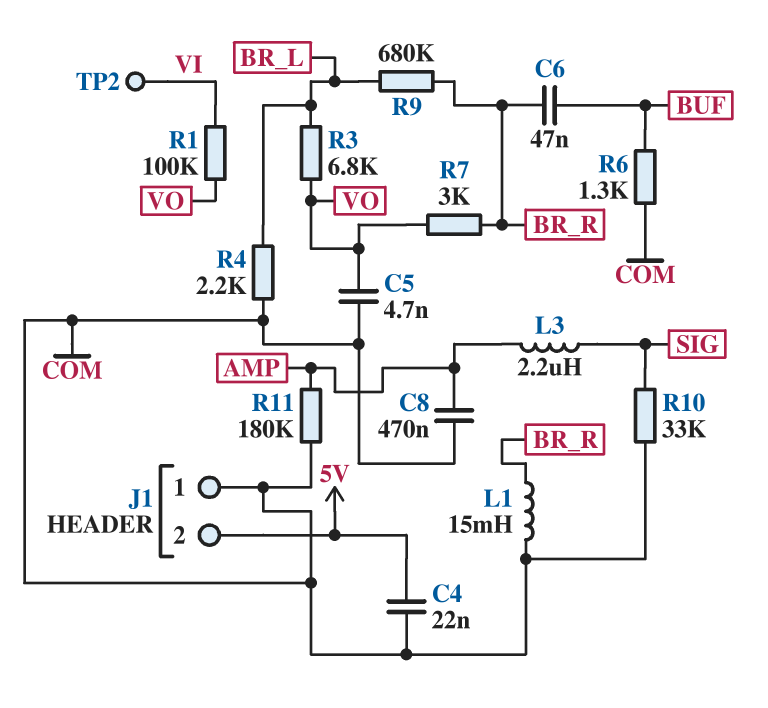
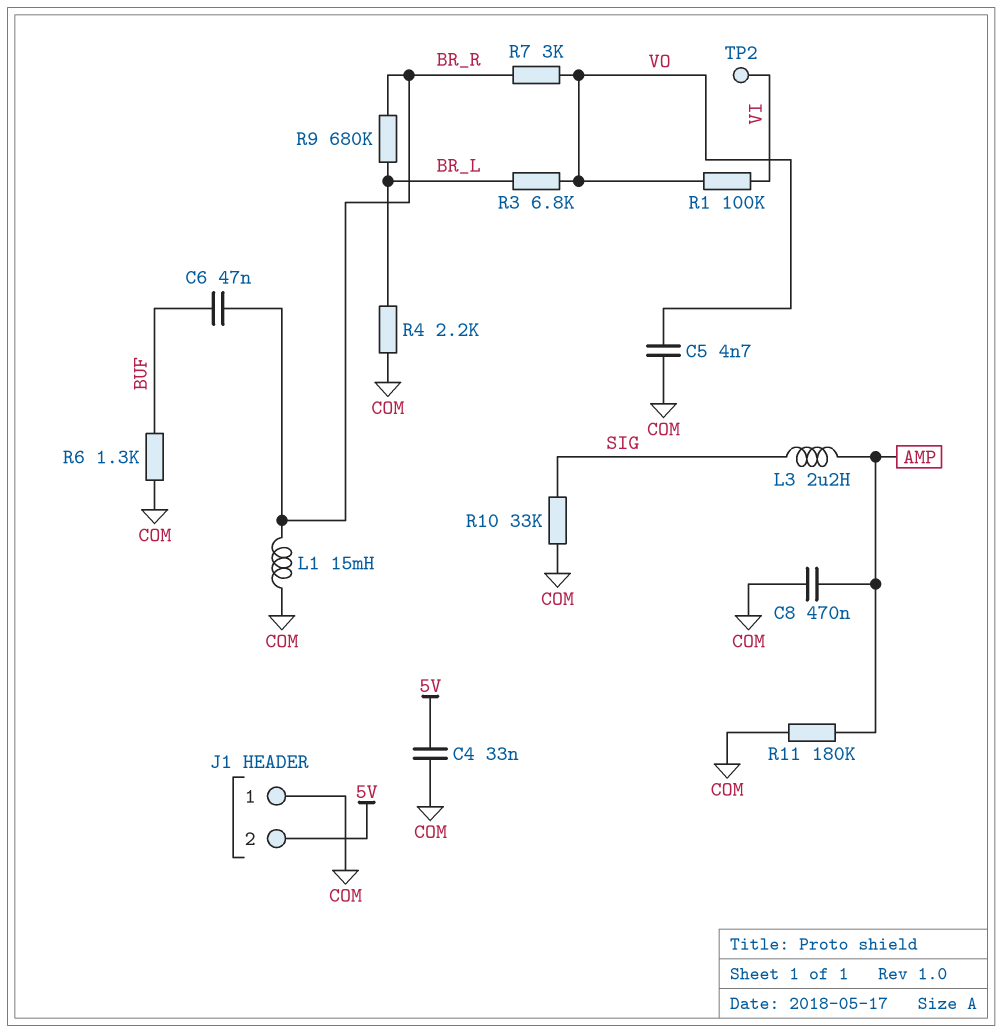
C4: 22nF (5V, COM) -> 33nF (5V, COM)

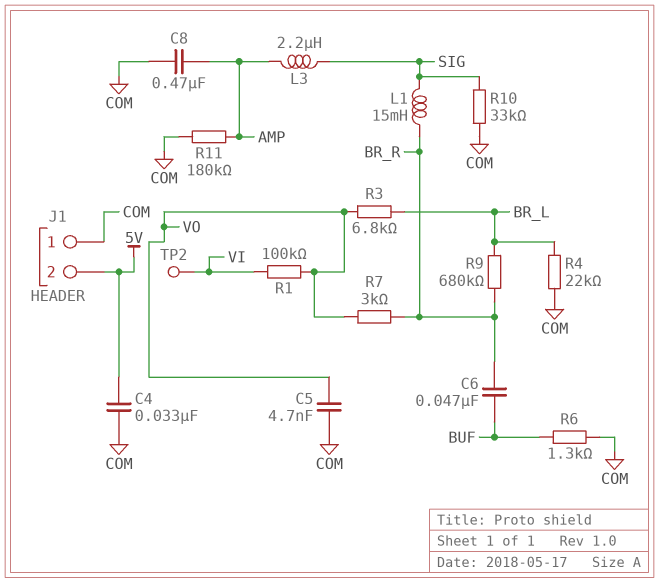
L1: 15mH (BR_R, COM) -> 15mH (BR_R, SIG)
R4: 2.2k (BR_L, COM) -> 22k (BR_L, COM)

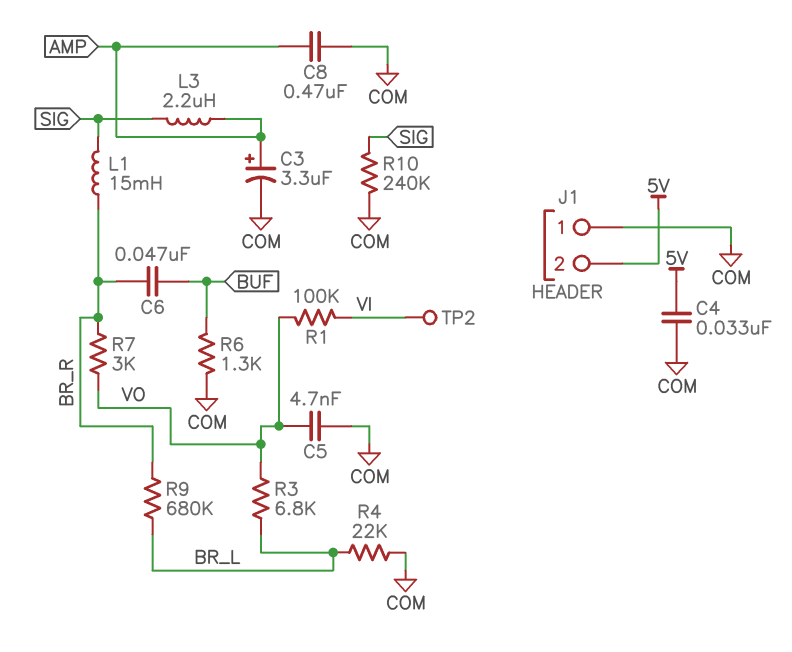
C3: none -> 3.3uF (plus AMP, minus COM)
R10: 33k (COM, SIG) -> 240k (COM, SIG)
R11: 180k (AMP, COM) -> none

